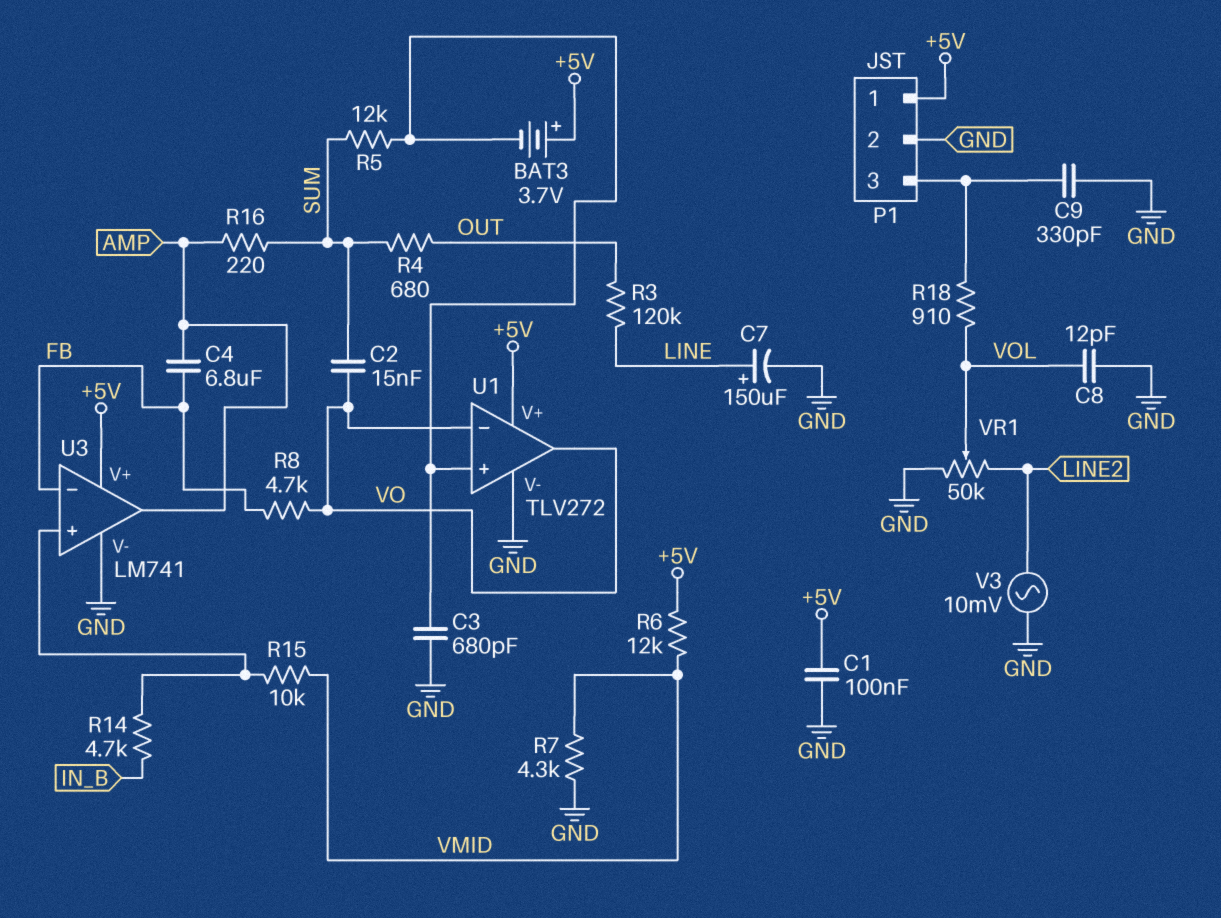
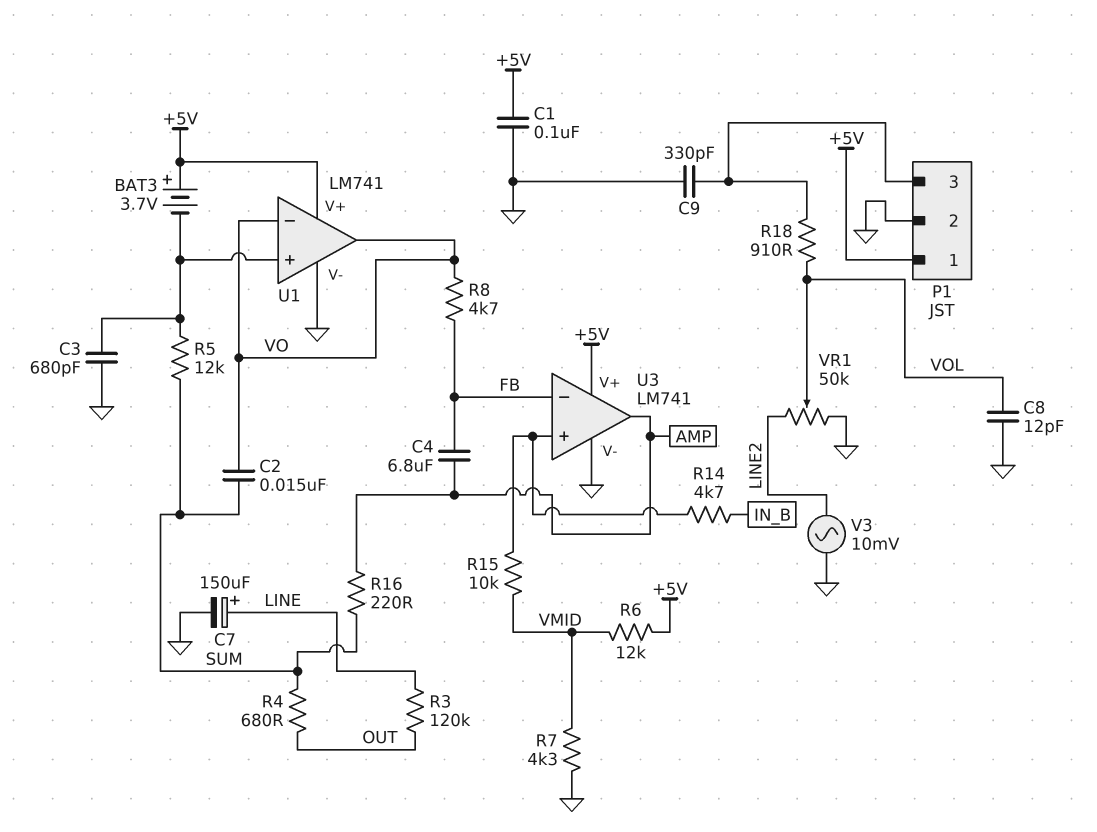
U1: TLV272 -> LM741

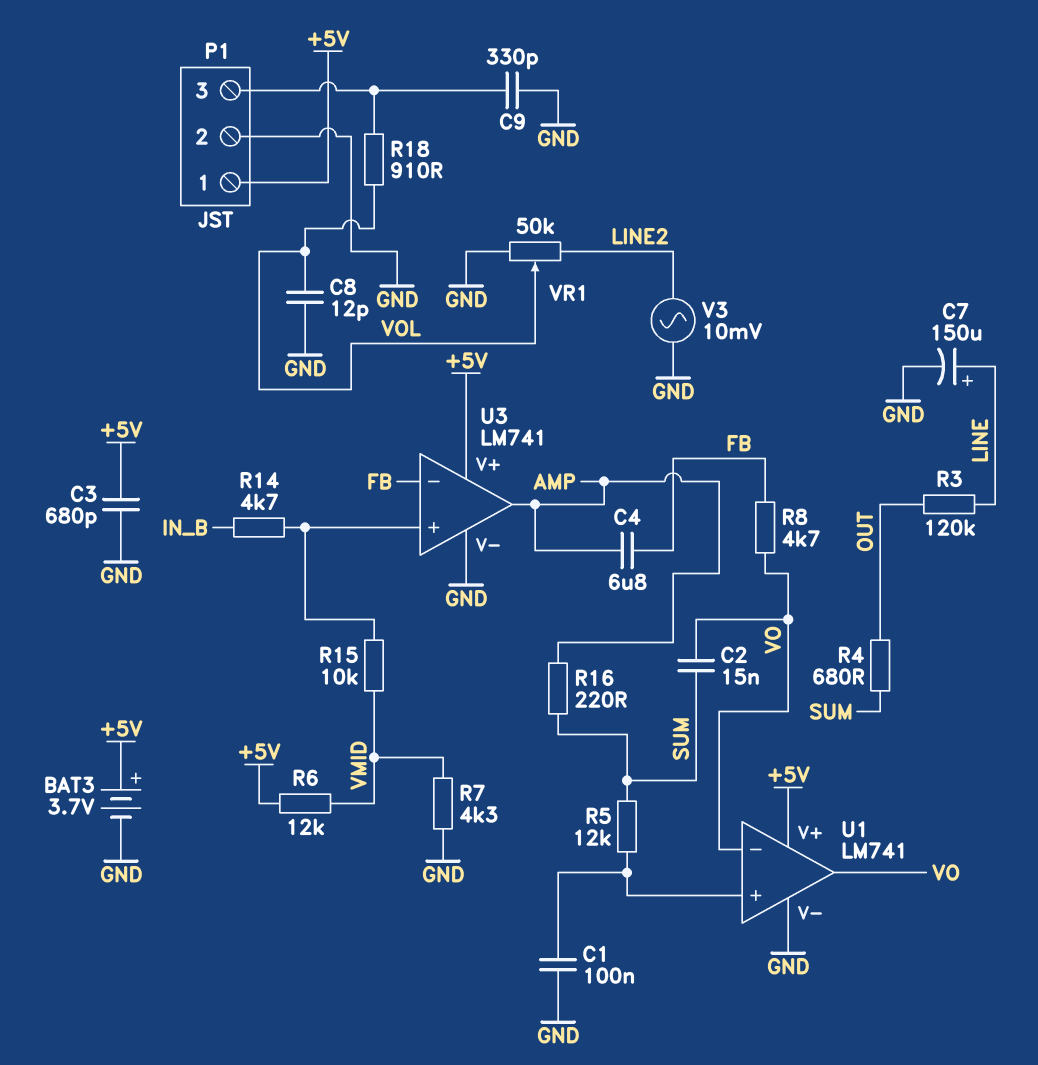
BAT3: 3.7V (plus +5V, minus U1/in+) -> 3.7V (plus +5V, minus GND)
C1: 100nF (+5V, GND) -> 100nF (GND, U1/in+)
C3: 680pF (GND, U1/in+) -> 680pF (+5V, GND)

